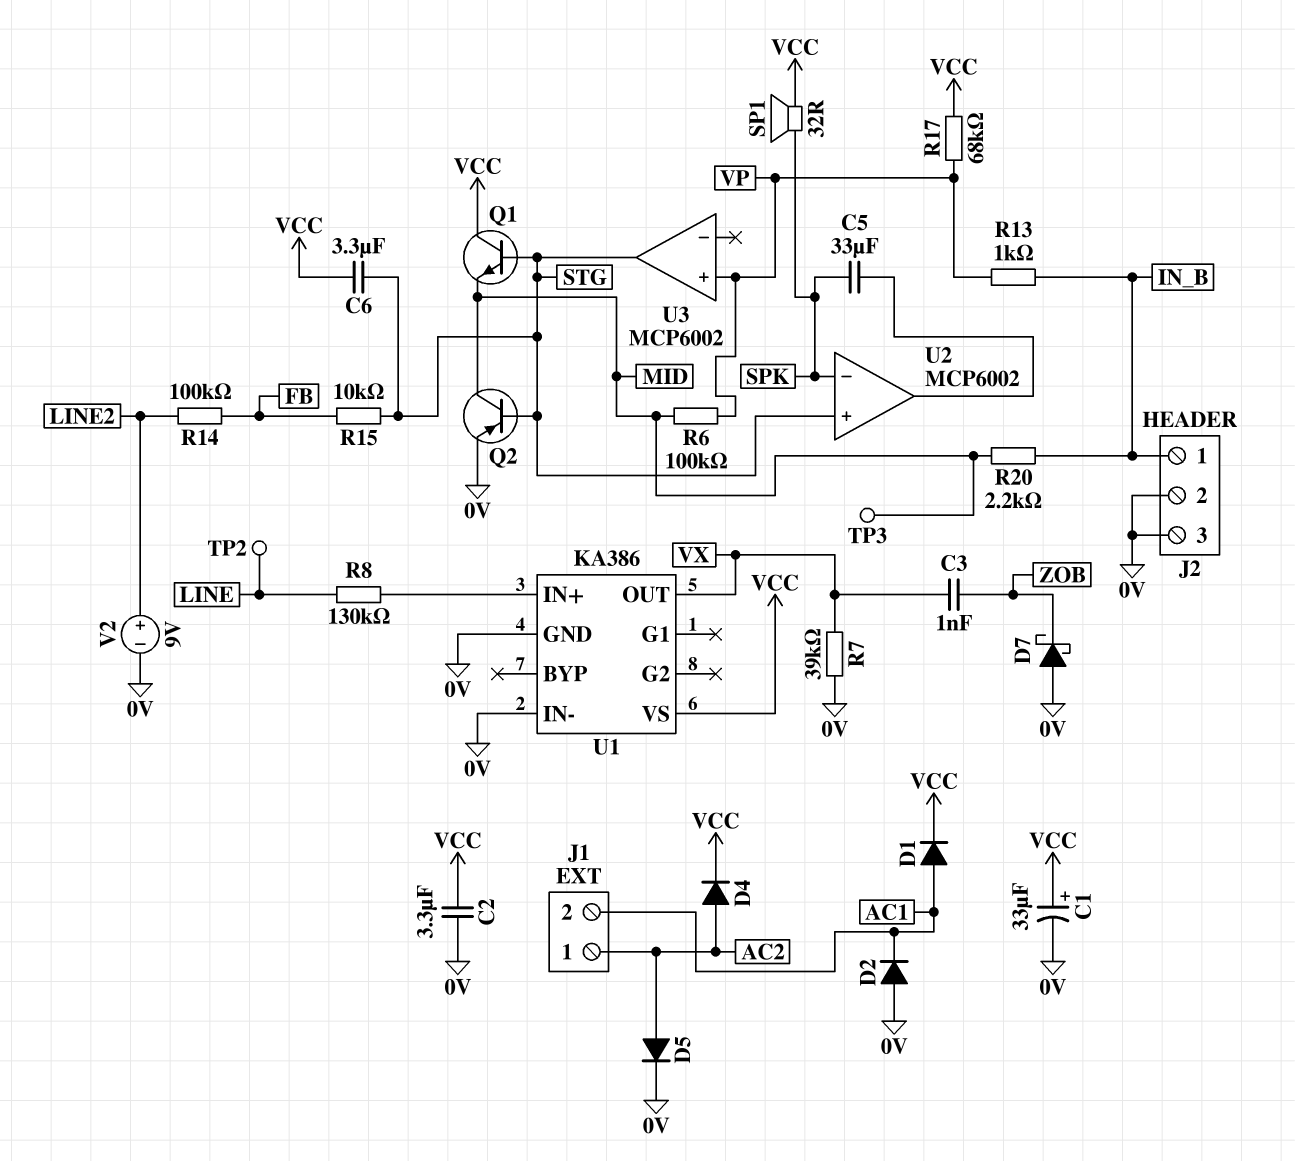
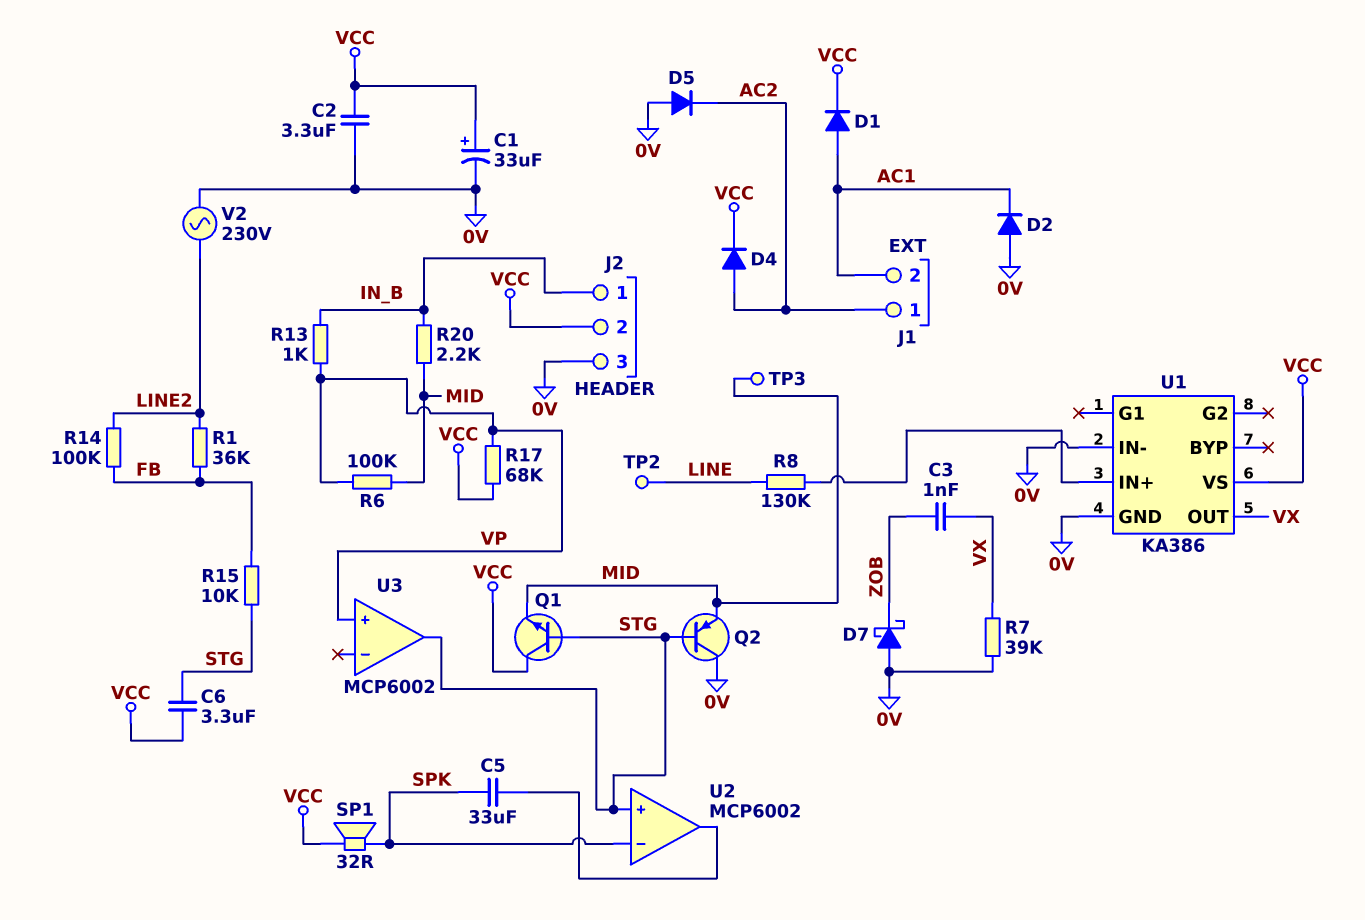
D5: diode (A AC2, K 0V) -> diode (A 0V, K AC2)
J2 pin 2: 0V -> VCC
Q2: PNP (B STG, C MID, E 0V) -> PNP (B STG, C 0V, E MID)
R1: none -> 36k (FB, LINE2)
V2: 9V (plus LINE2, minus 0V) -> AC 230V (0V, LINE2)

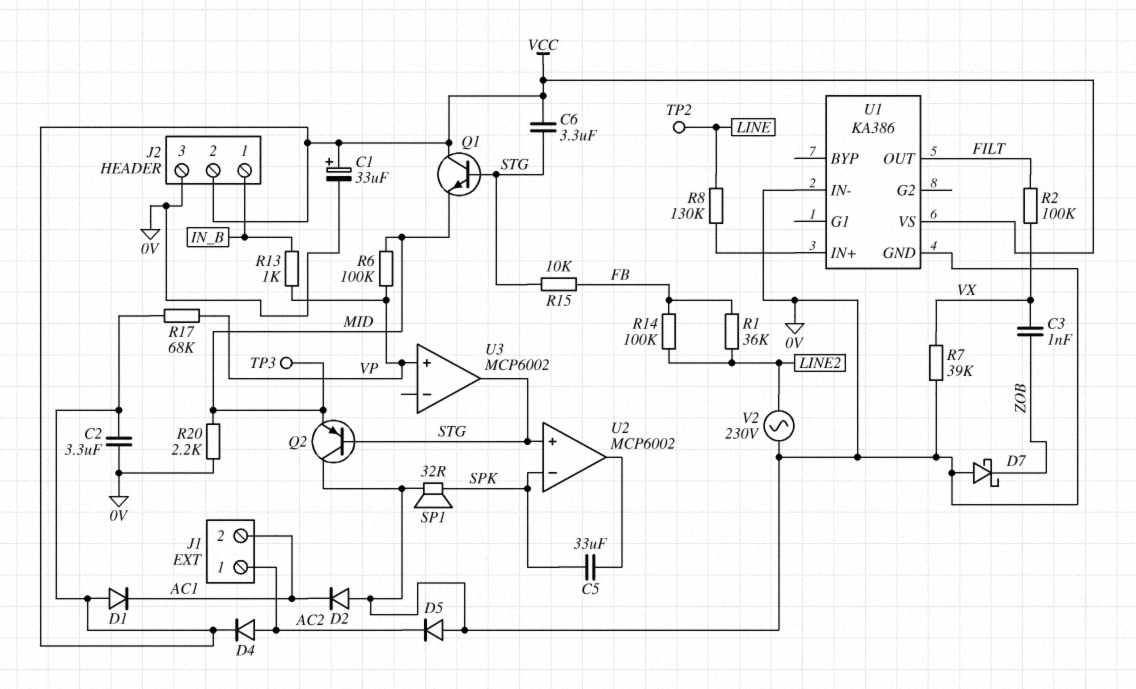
D1: diode (A AC1, K VCC) -> diode (A VCC, K AC1)
R2: none -> 100k (FILT, VX)
R20: 2.2k (IN_B, MID) -> 2.2k (0V, MID)
SP1: speaker 32R (SPK, VCC) -> speaker 32R (0V, SPK)
U1 pin OUT: VX -> FILT

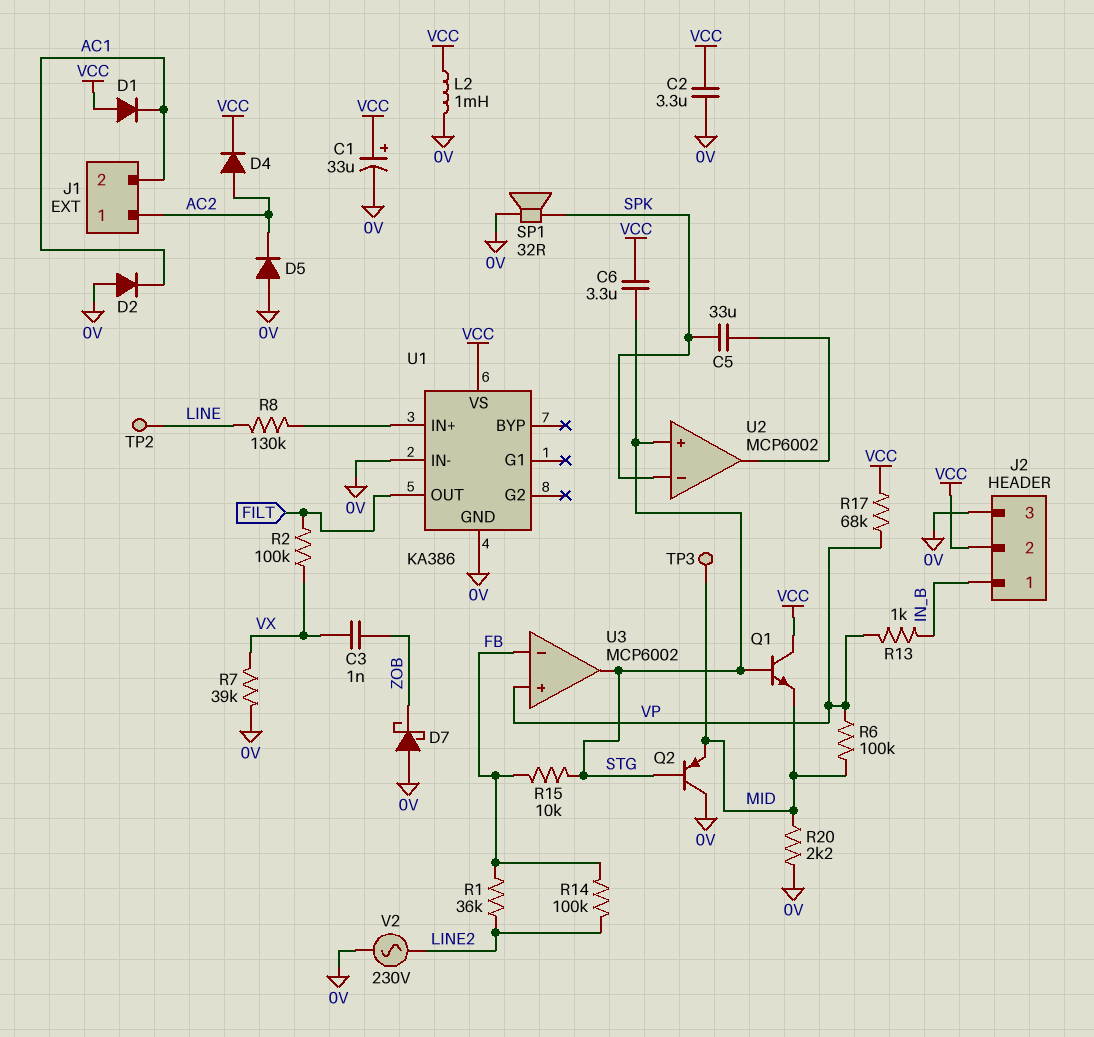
L2: none -> 1mH (0V, VCC)
U3 pin in-: none -> FB

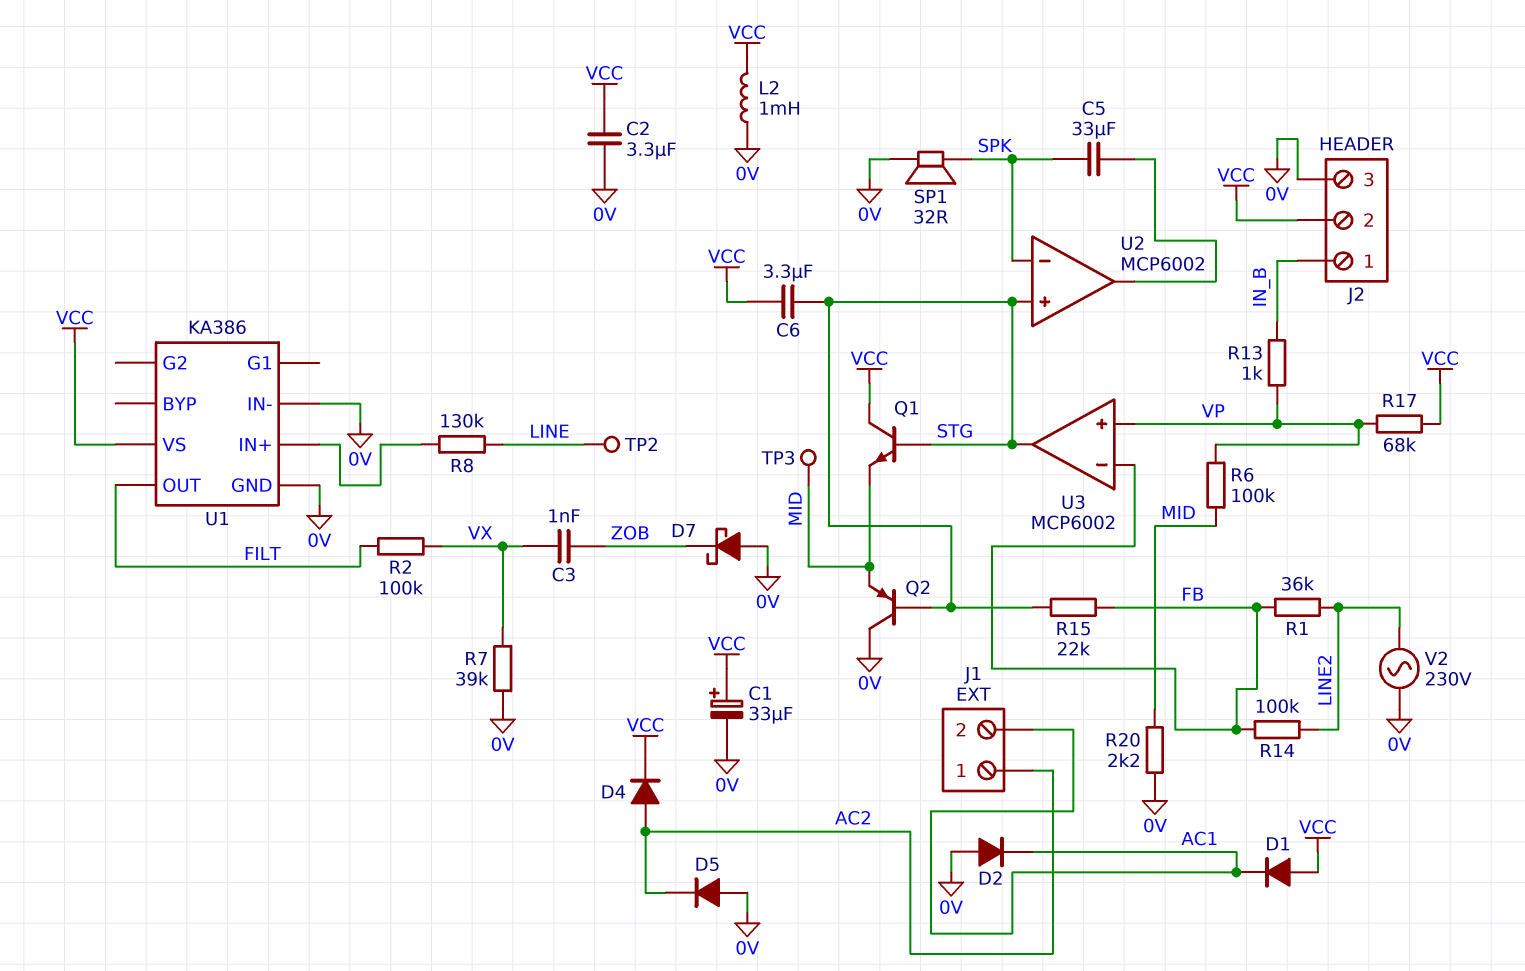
R15: 10k (FB, STG) -> 22k (FB, STG)

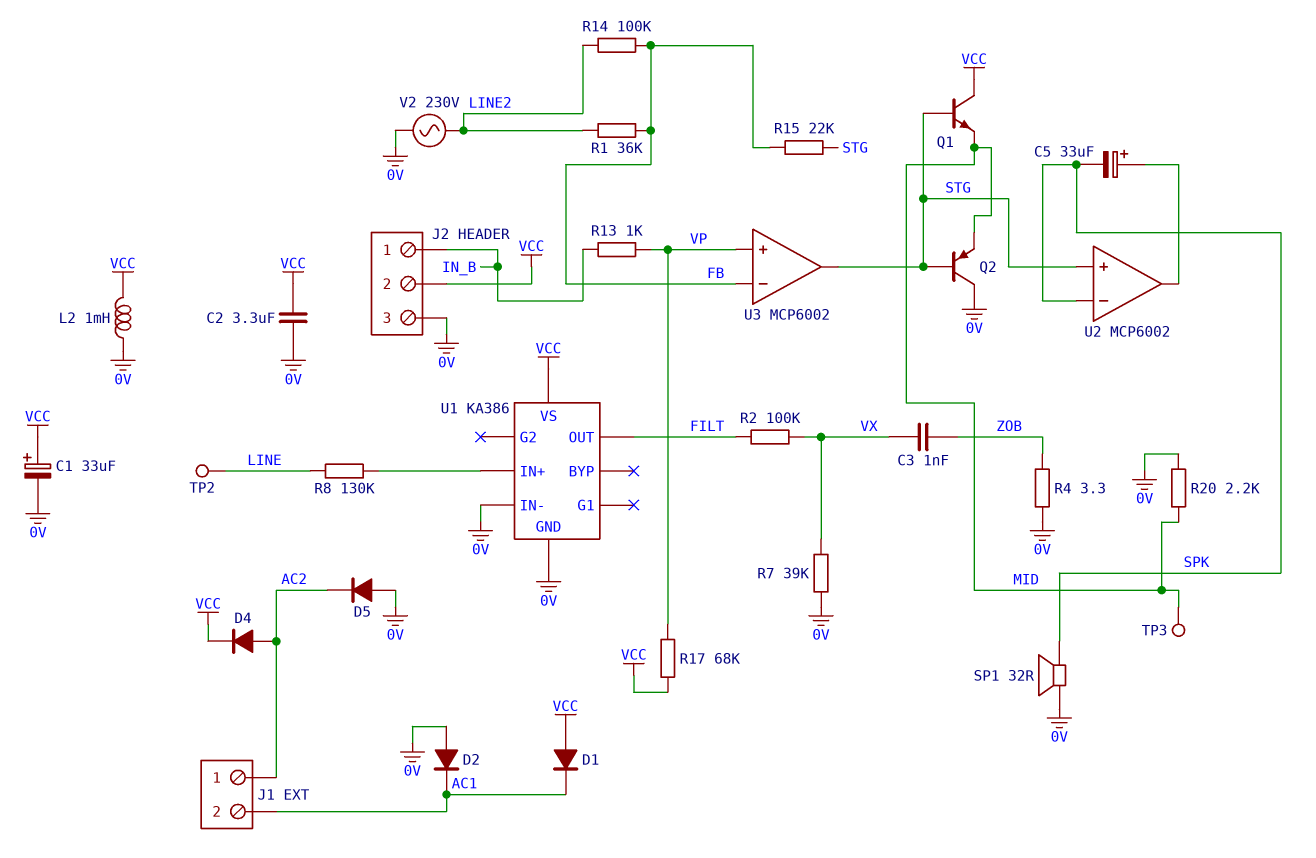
C5: 33uF (SPK, U2/out) -> 33uF (plus U2/out, minus SPK)
C6: 3.3uF (STG, VCC) -> none
D7: schottky (A 0V, K ZOB) -> none
R4: none -> 3.3 (0V, ZOB)
R6: 100k (MID, VP) -> none

